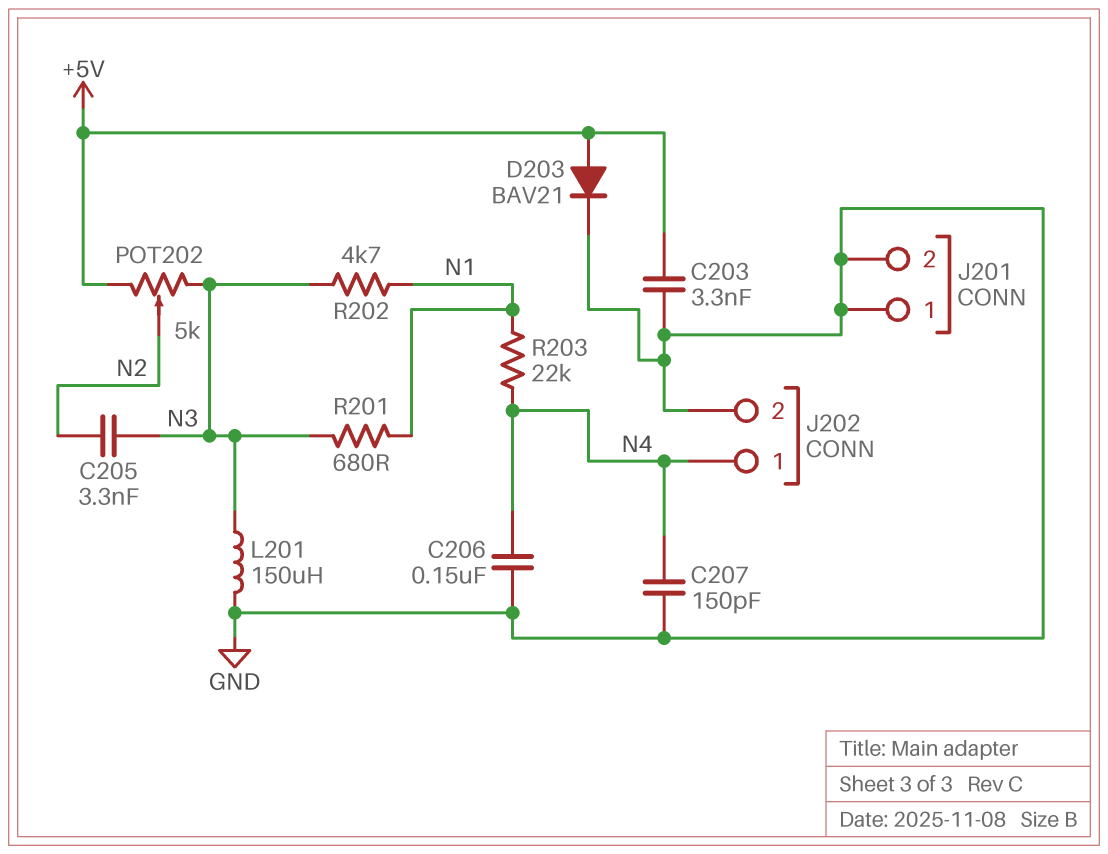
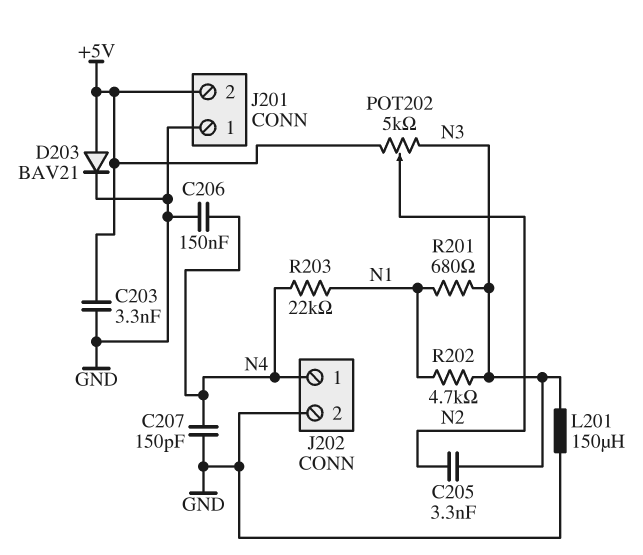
J201 pin 2: GND -> +5V

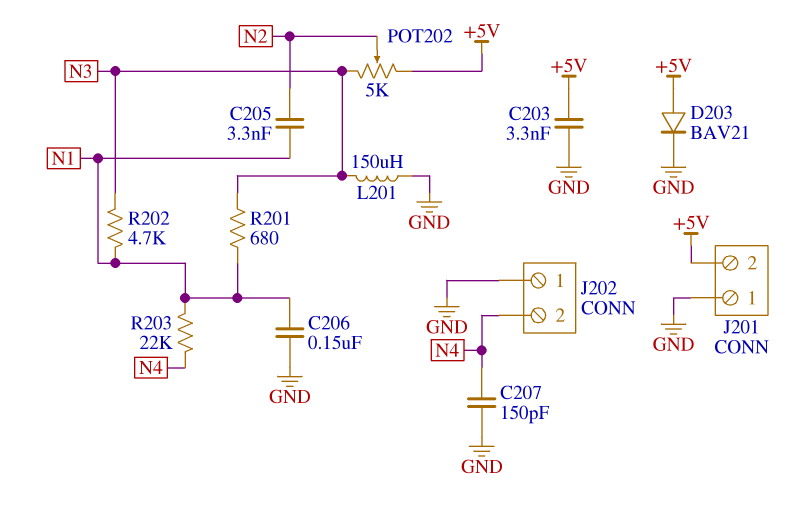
C205: 3.3nF (N2, N3) -> 3.3nF (N1, N2)
C206: 150nF (GND, N4) -> 150nF (GND, N1)
J202 pin 1: N4 -> GND
J202 pin 2: GND -> N4

